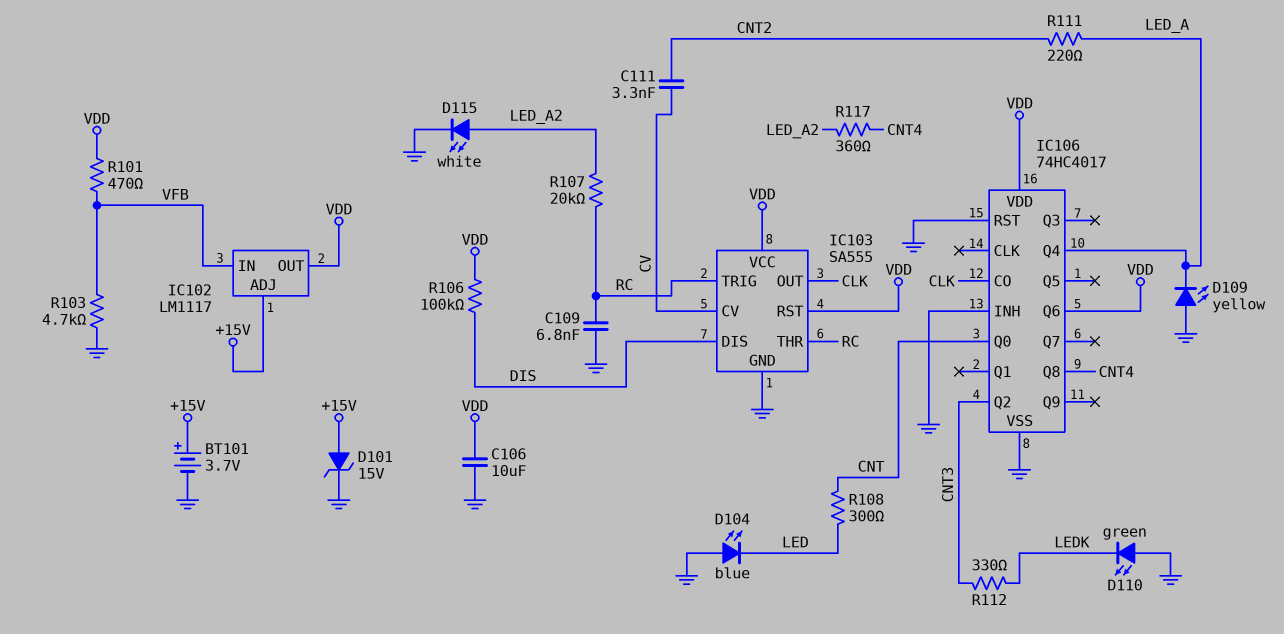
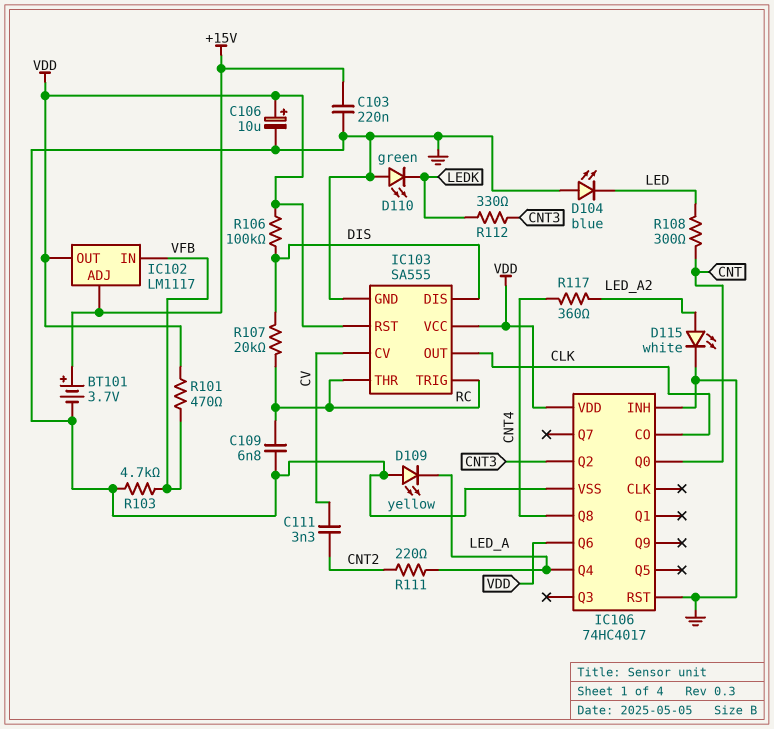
C103: none -> 220nF (+15V, GND)
C106: 10uF (GND, VDD) -> 10uF (plus VDD, minus GND)
D101: zener 15V (A +15V, K GND) -> none
R107: 20k (LED_A2, RC) -> 20k (DIS, RC)

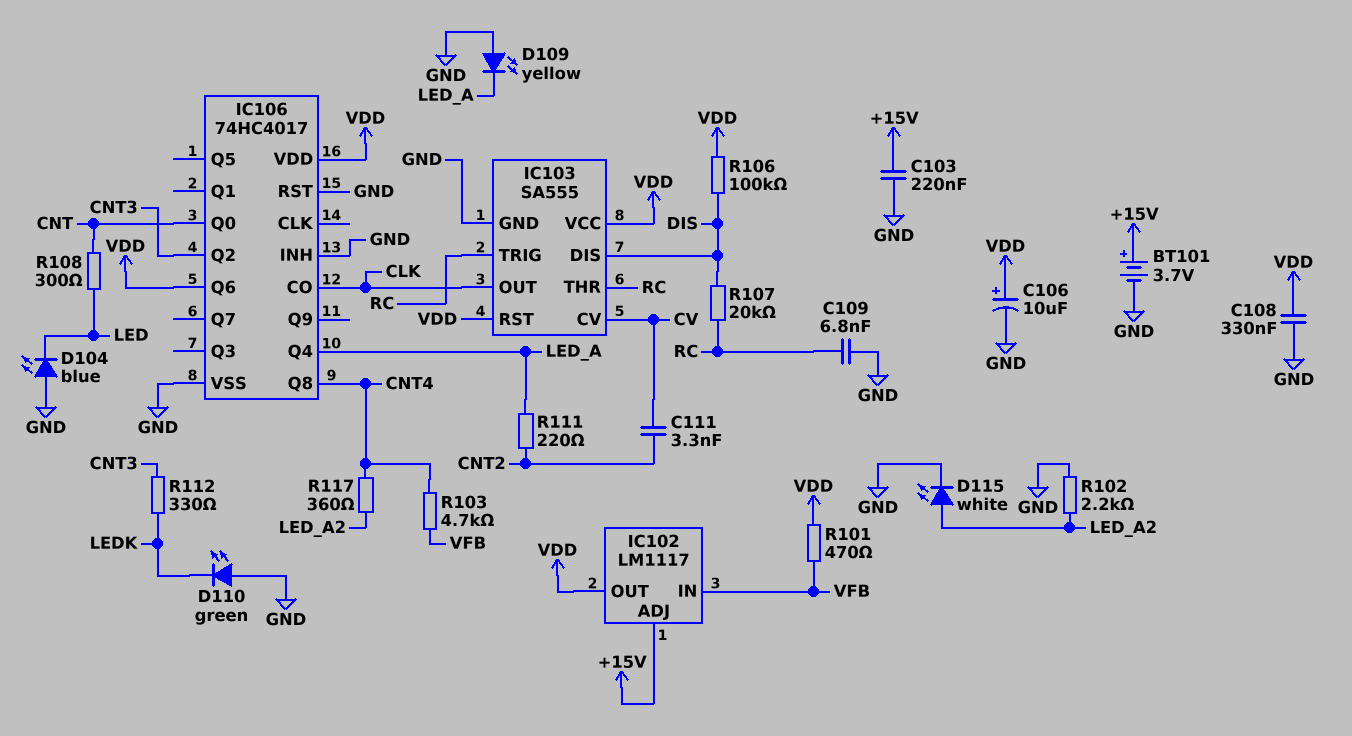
C108: none -> 330nF (GND, VDD)
R102: none -> 2.2k (GND, LED_A2)
R103: 4.7k (GND, VFB) -> 4.7k (CNT4, VFB)

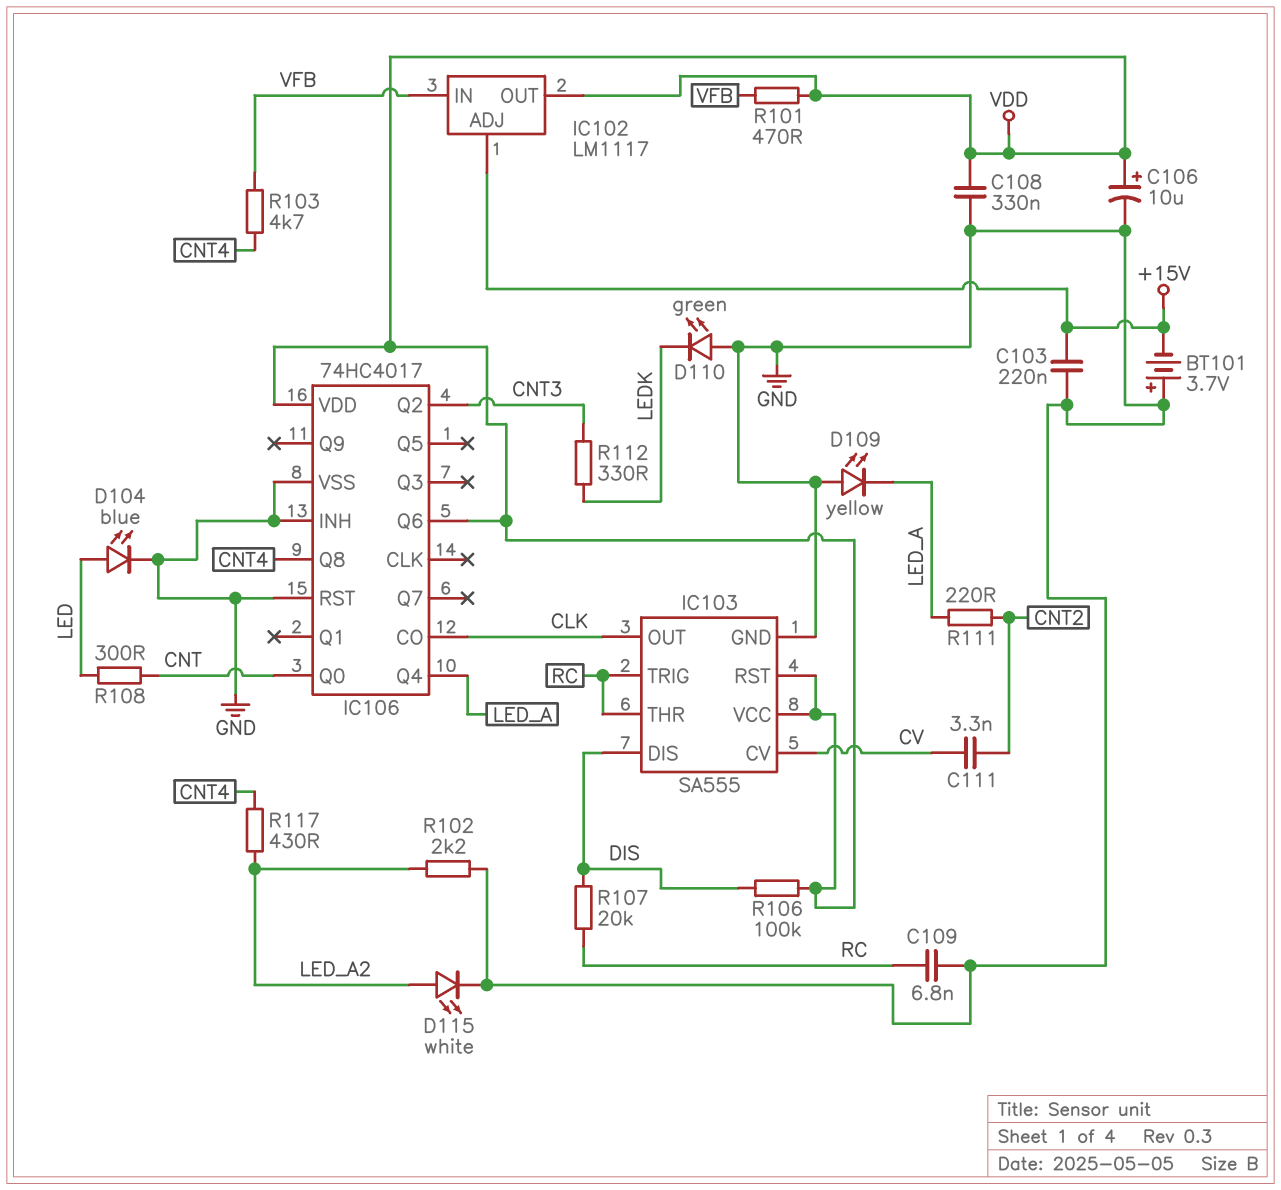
BT101: 3.7V (plus +15V, minus GND) -> 3.7V (plus GND, minus +15V)
D104: LED blue (A GND, K LED) -> LED blue (A LED, K GND)
R117: 360 (CNT4, LED_A2) -> 430 (CNT4, LED_A2)

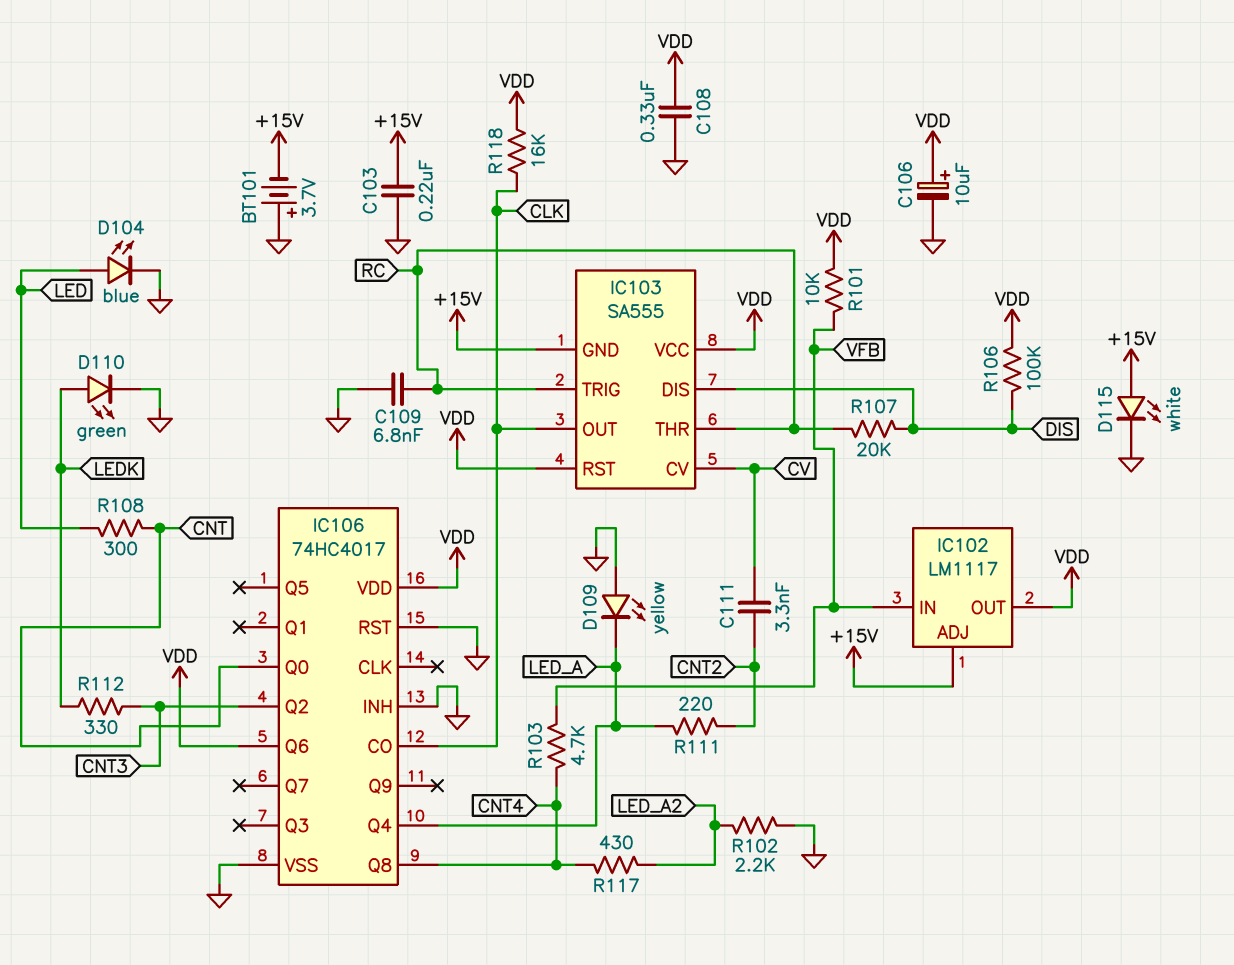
D110: LED green (A GND, K LEDK) -> LED green (A LEDK, K GND)
D115: LED white (A LED_A2, K GND) -> LED white (A +15V, K GND)
IC103 pin GND: GND -> +15V
R101: 470 (VDD, VFB) -> 10k (VDD, VFB)
R118: none -> 16k (CLK, VDD)

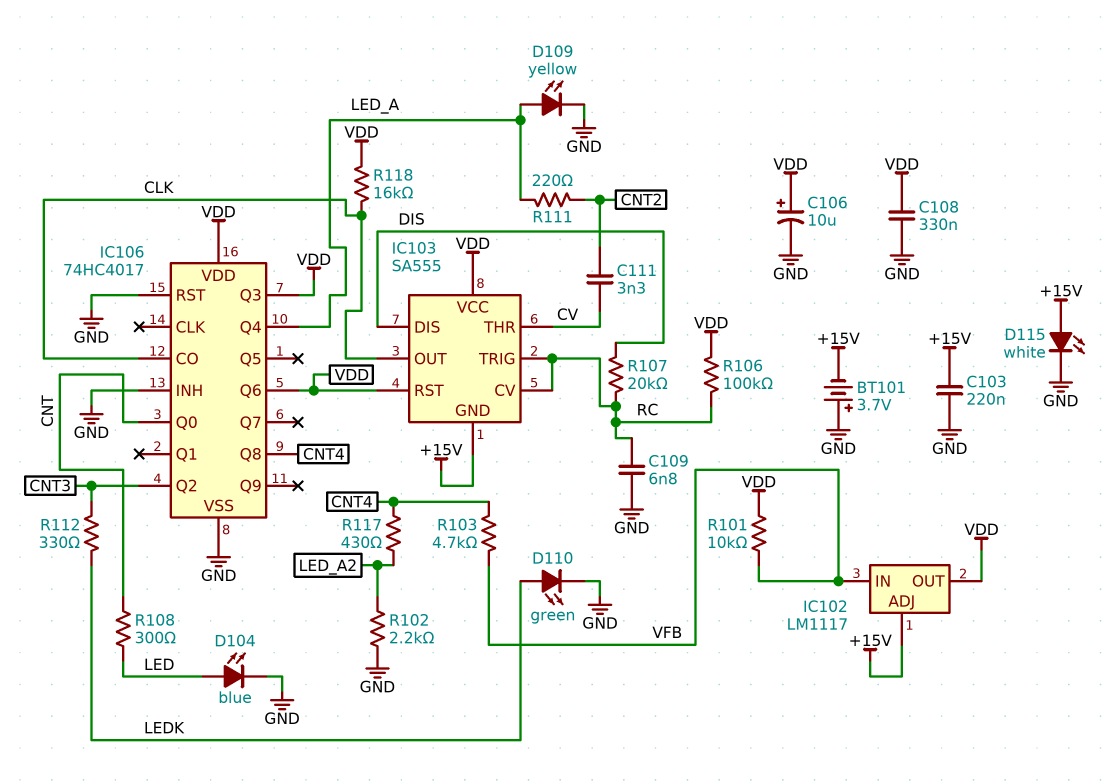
D109: LED yellow (A GND, K LED_A) -> LED yellow (A LED_A, K GND)
IC103 pin CV: CV -> RC
IC103 pin THR: RC -> CV
IC106 pin Q3: none -> VDD
R106: 100k (DIS, VDD) -> 100k (RC, VDD)

